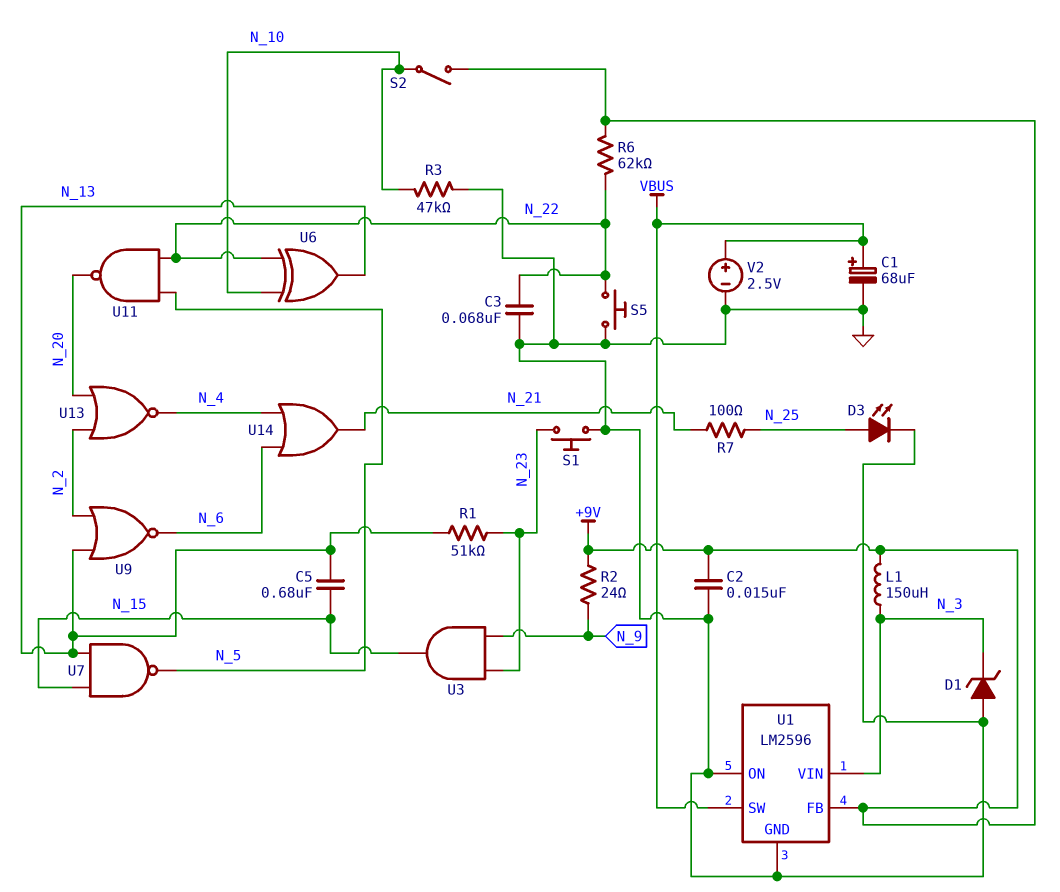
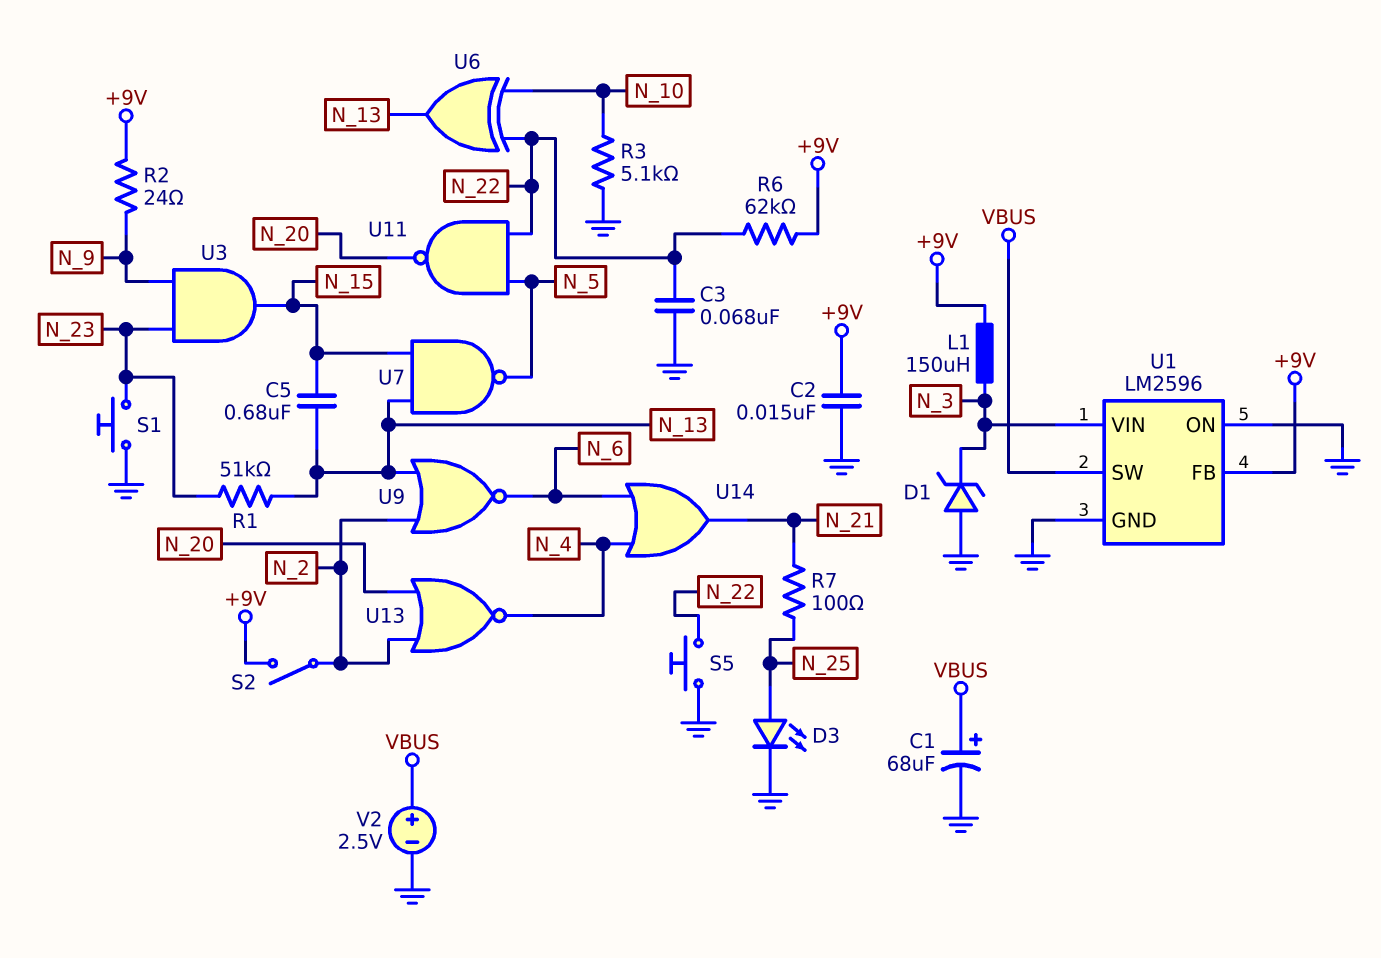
R3: 47k (GND, N_10) -> 5.1k (GND, N_10)
S2: switch (+9V, N_10) -> switch (+9V, N_2)

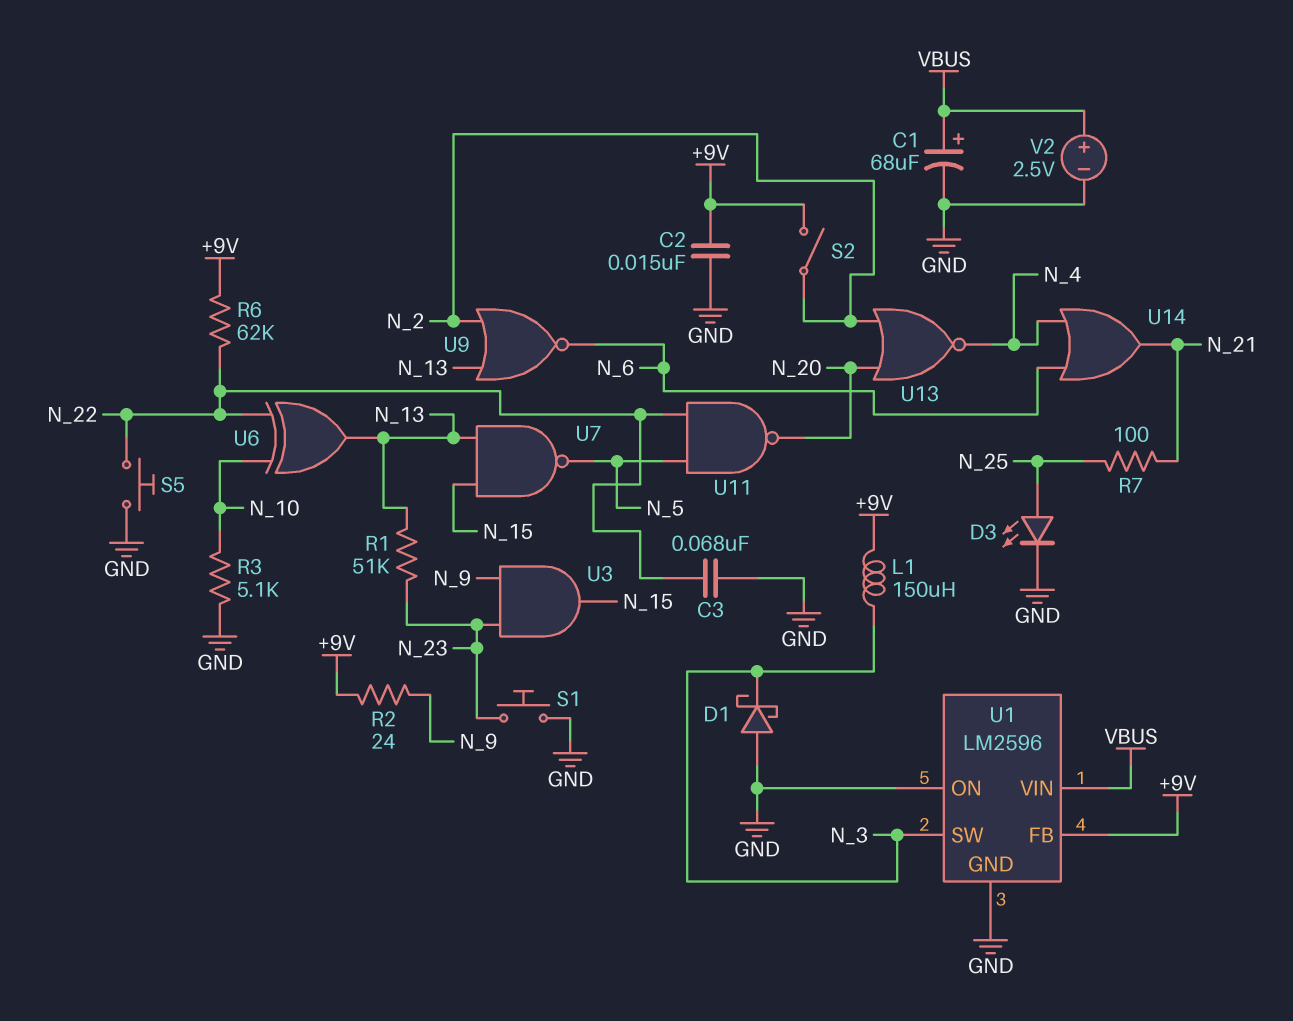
C5: 680nF (N_13, N_15) -> none
D1: zener (A GND, K N_3) -> schottky (A GND, K N_3)
U1 pin SW: VBUS -> N_3
U1 pin VIN: N_3 -> VBUS

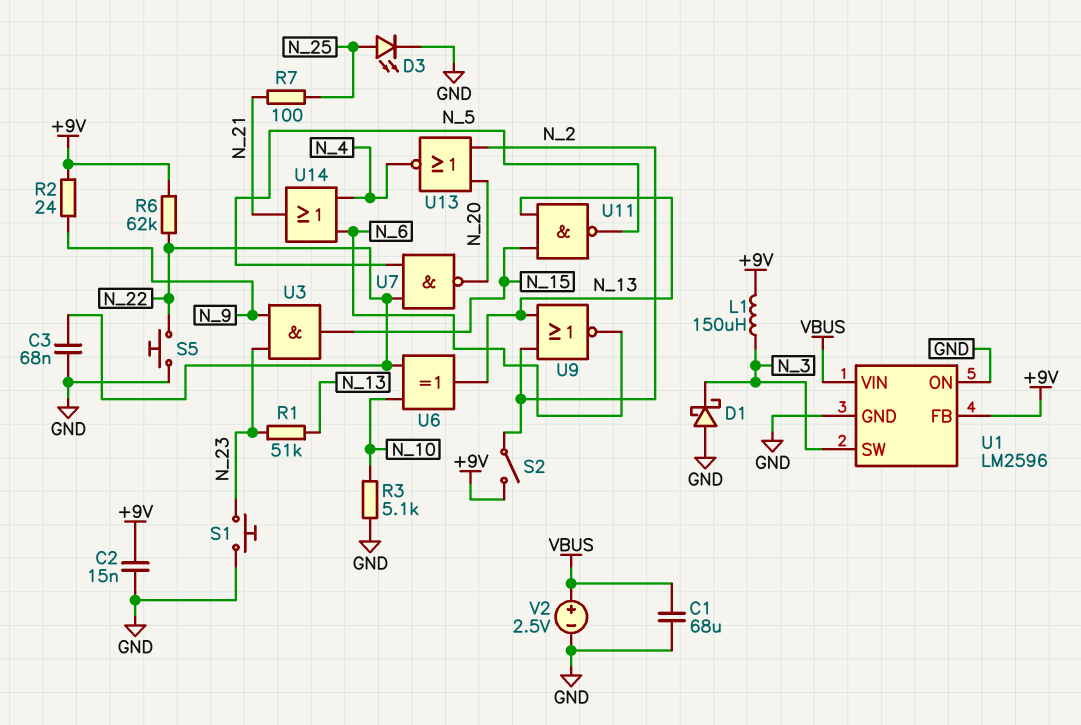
C1: 68uF (plus VBUS, minus GND) -> 68uF (GND, VBUS)
U7: NAND (in N_13, in N_15, out N_5) -> NAND (in N_5, in N_22, out N_20)
U11: NAND (in N_5, in N_22, out N_20) -> NAND (in N_13, in N_15, out N_5)

